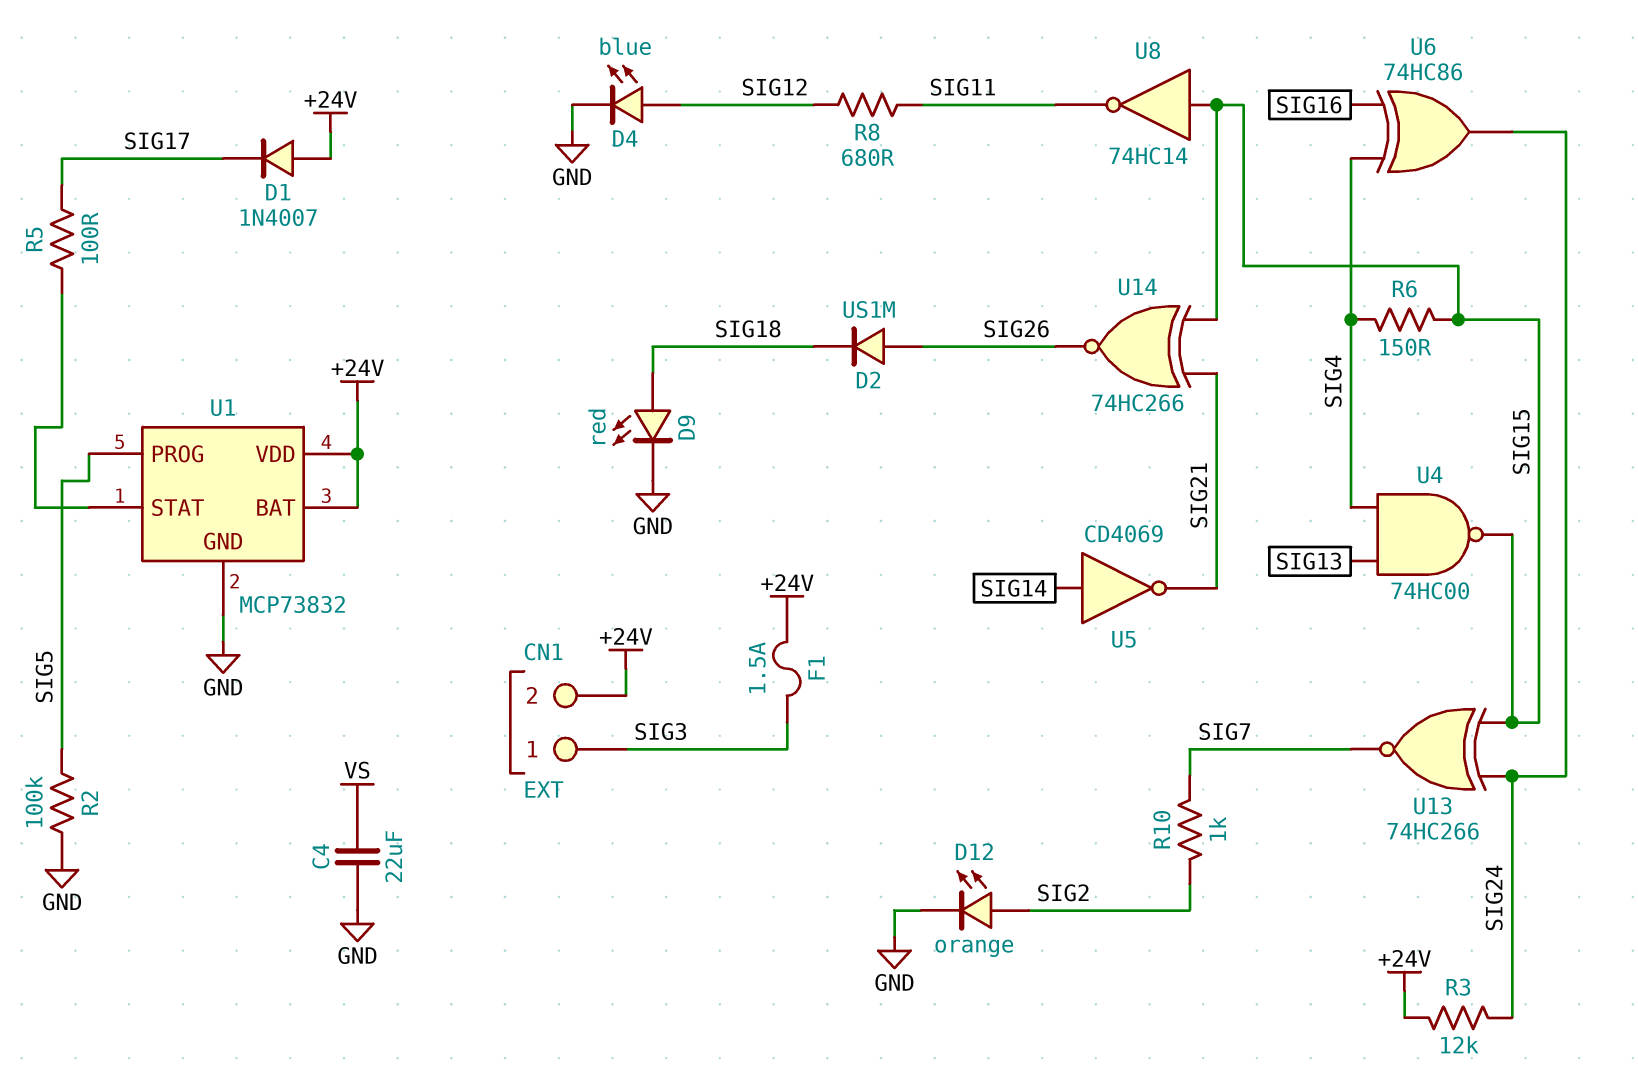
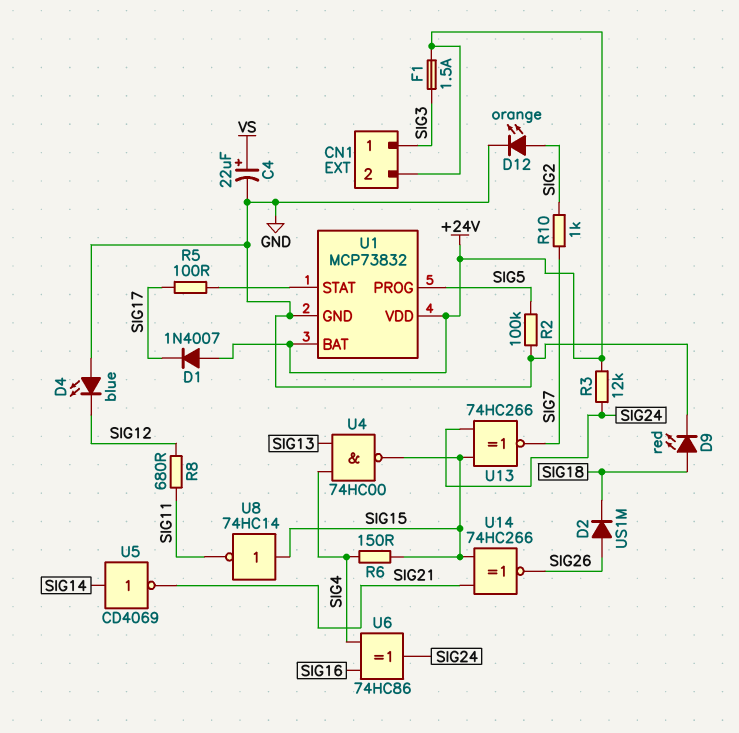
C4: 22uF (GND, VS) -> 22uF (plus VS, minus GND)
D4: LED blue (A SIG12, K GND) -> LED blue (A GND, K SIG12)

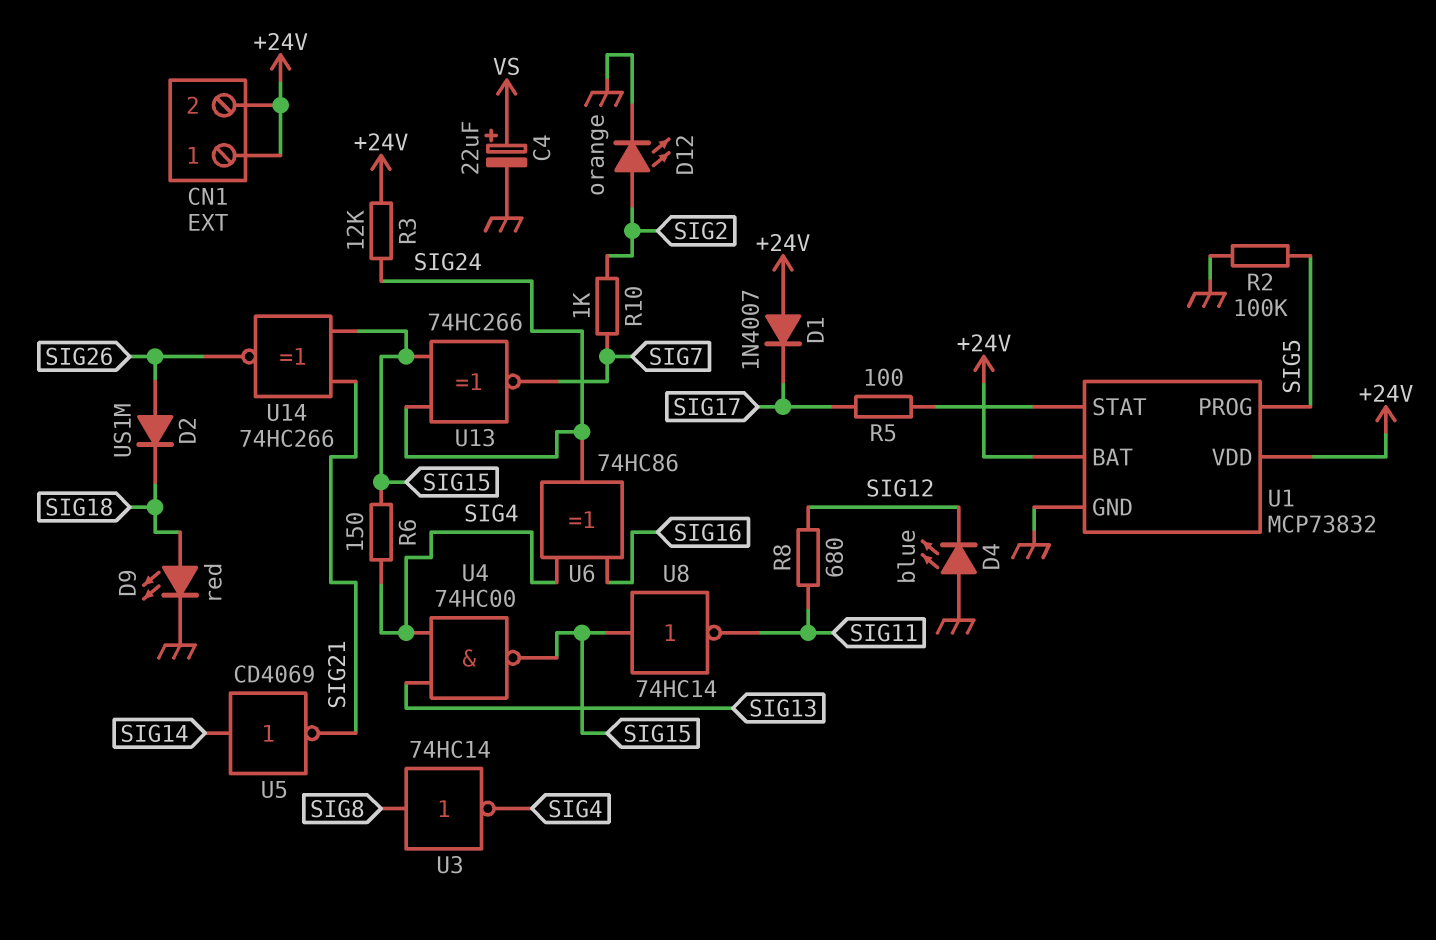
CN1 pin 1: SIG3 -> +24V
F1: 1.5A (+24V, SIG3) -> none
U3: none -> NOT 74HC14 (in SIG8, out SIG4)

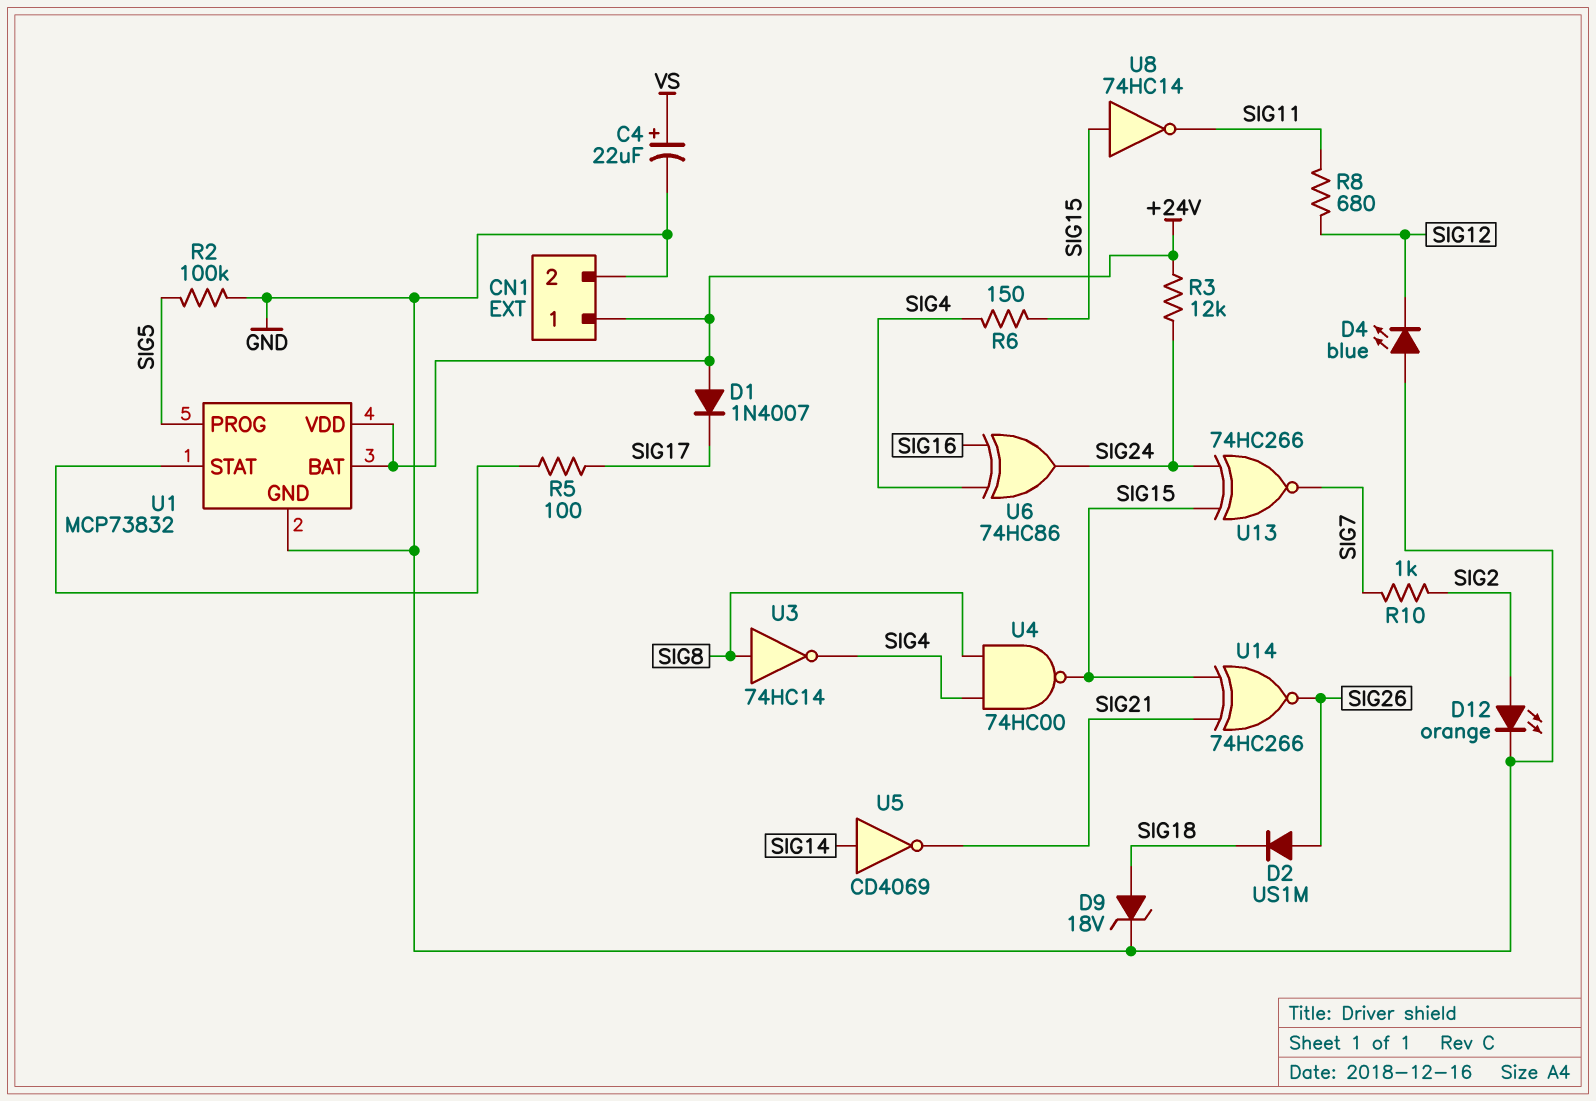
CN1 pin 2: +24V -> GND
D9: LED red (A SIG18, K GND) -> zener 18V (A SIG18, K GND)
U4: NAND 74HC00 (in SIG4, in SIG13, out SIG15) -> NAND 74HC00 (in SIG4, in SIG8, out SIG15)

